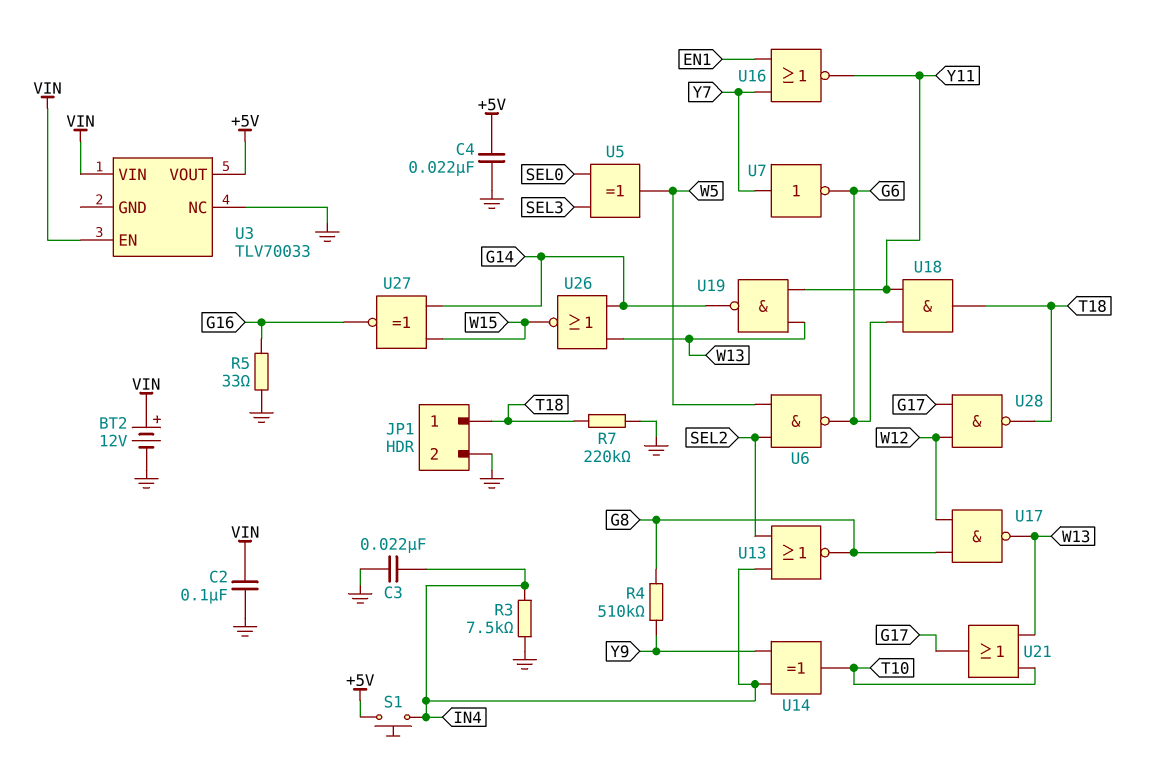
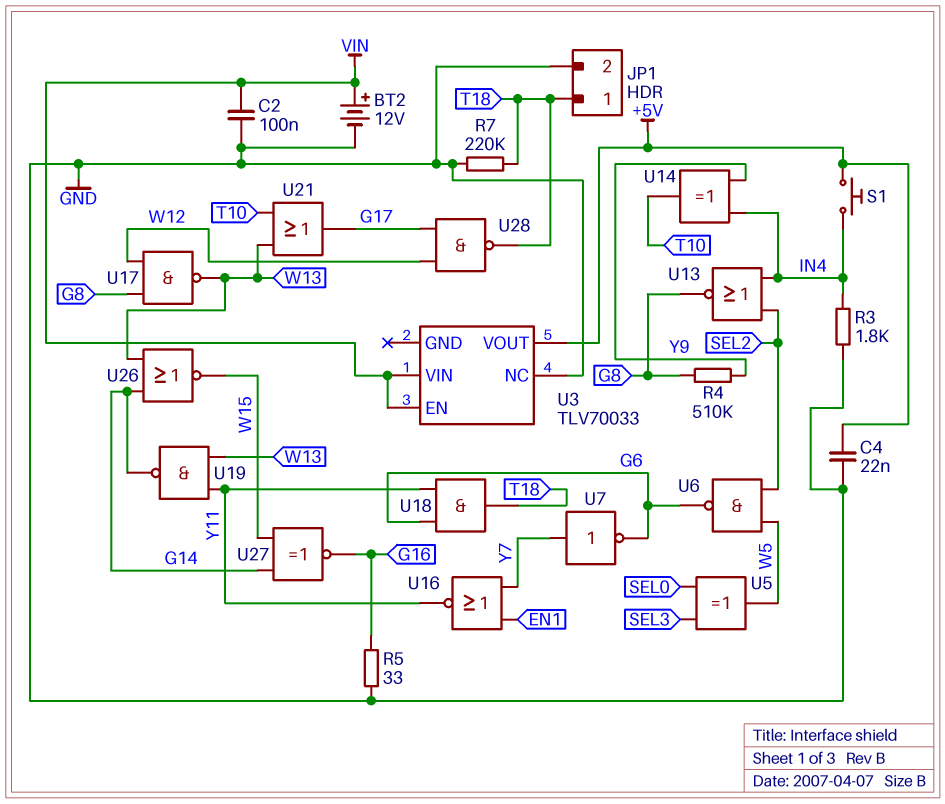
C3: 22nF (GND, IN4) -> none
R3: 7.5k (GND, IN4) -> 1.8k (GND, IN4)

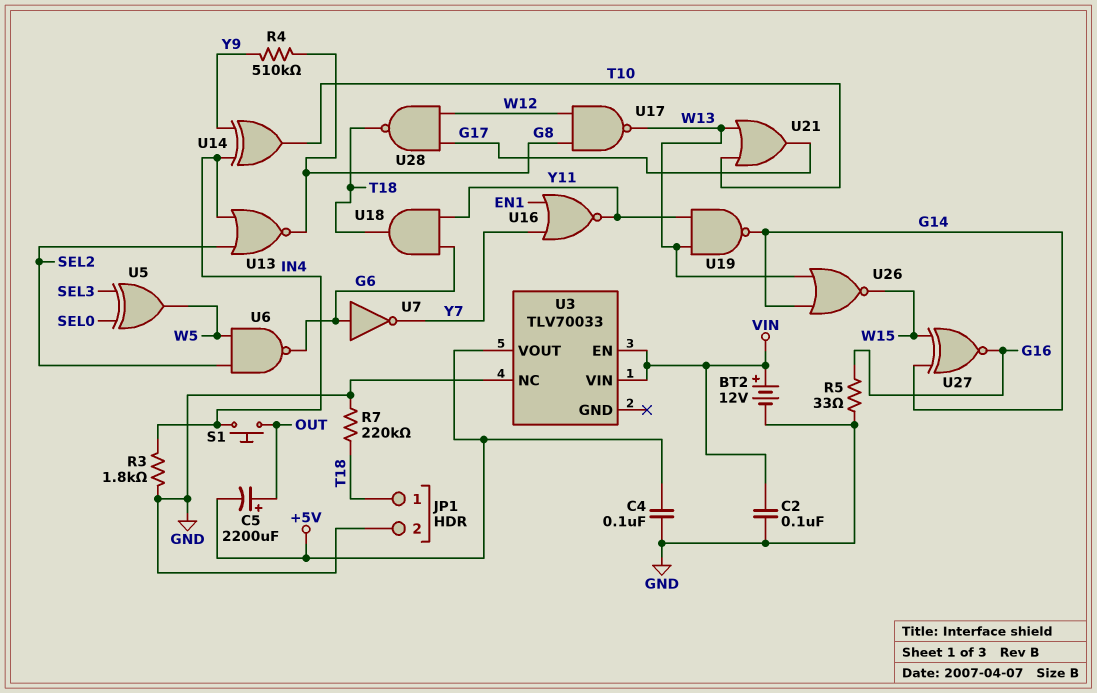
C4: 22nF (+5V, GND) -> 100nF (+5V, GND)
C5: none -> 2200uF (plus OUT, minus +5V)
S1: button (+5V, IN4) -> button (IN4, OUT)
U7: NOT (in Y7, out G6) -> NOT (in G6, out Y7)

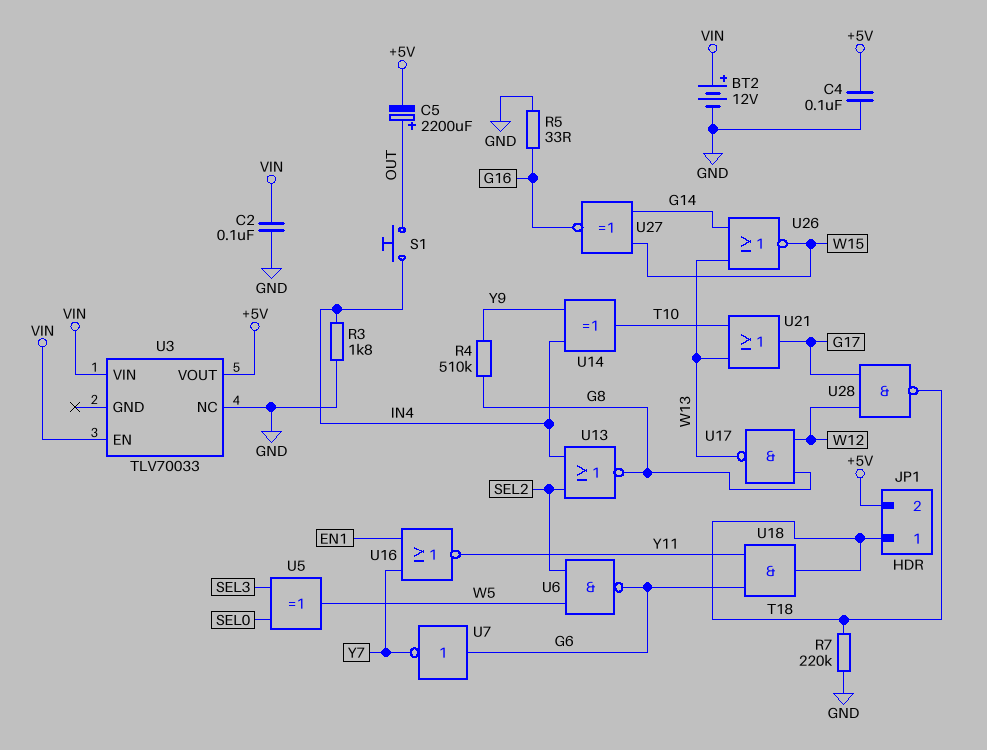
JP1 pin 2: GND -> +5V
U19: NAND (in W13, in Y11, out G14) -> none

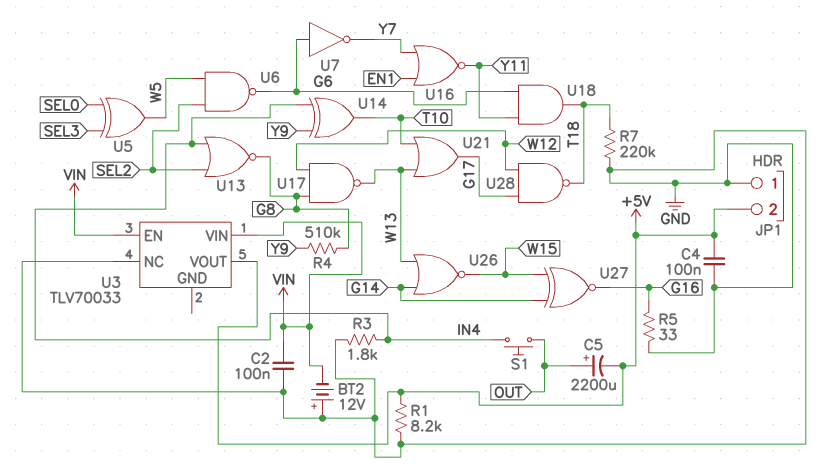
BT2: 12V (plus VIN, minus GND) -> 12V (plus GND, minus VIN)
JP1 pin 1: T18 -> GND
R1: none -> 8.2k (+5V, GND)

